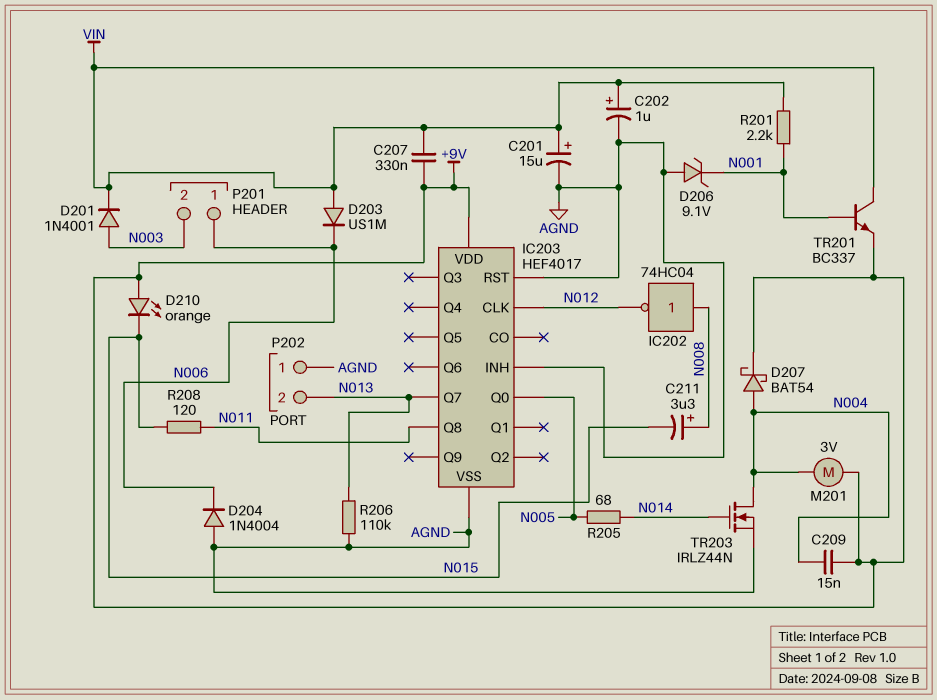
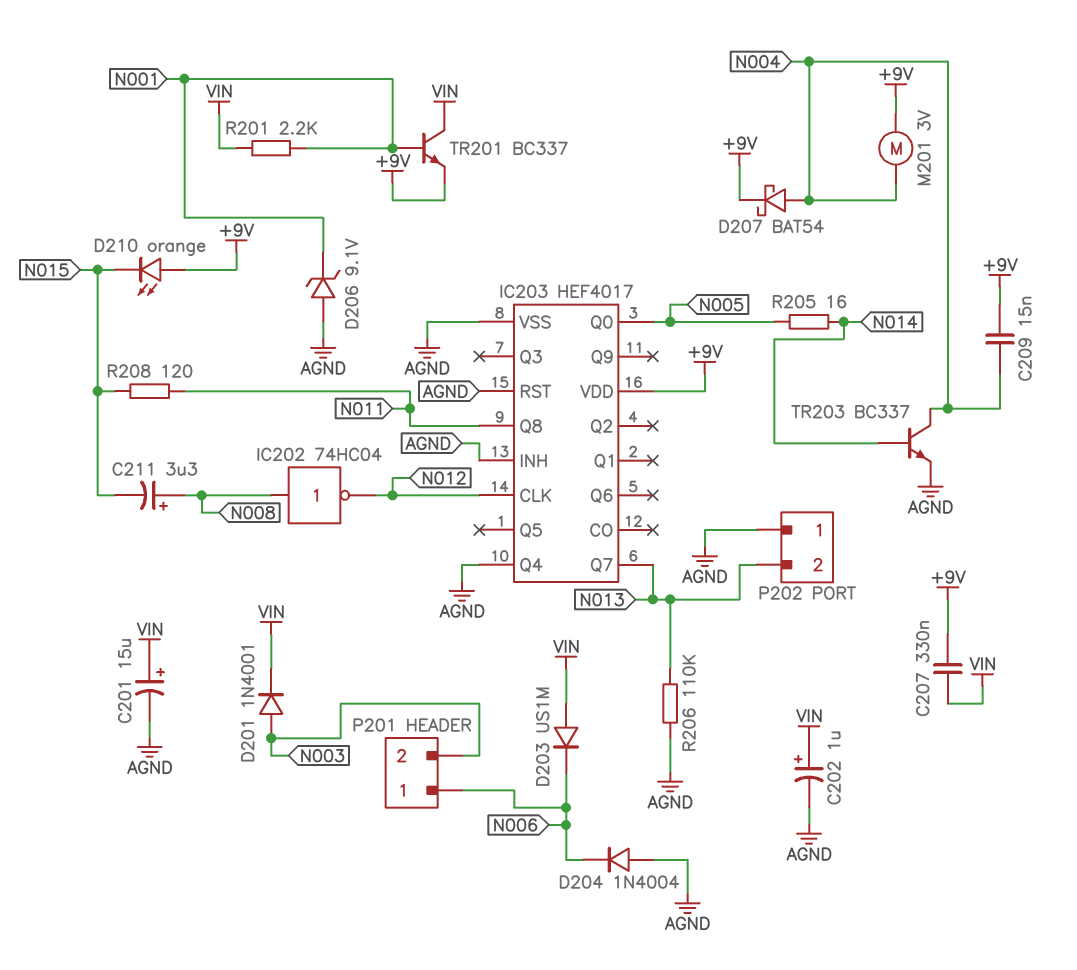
IC203 pin Q4: none -> AGND
R205: 68 (N005, N014) -> 16 (N005, N014)
TR203: NMOS IRLZ44N (G N014, D N004, S AGND) -> NPN BC337 (B N014, C N004, E AGND)

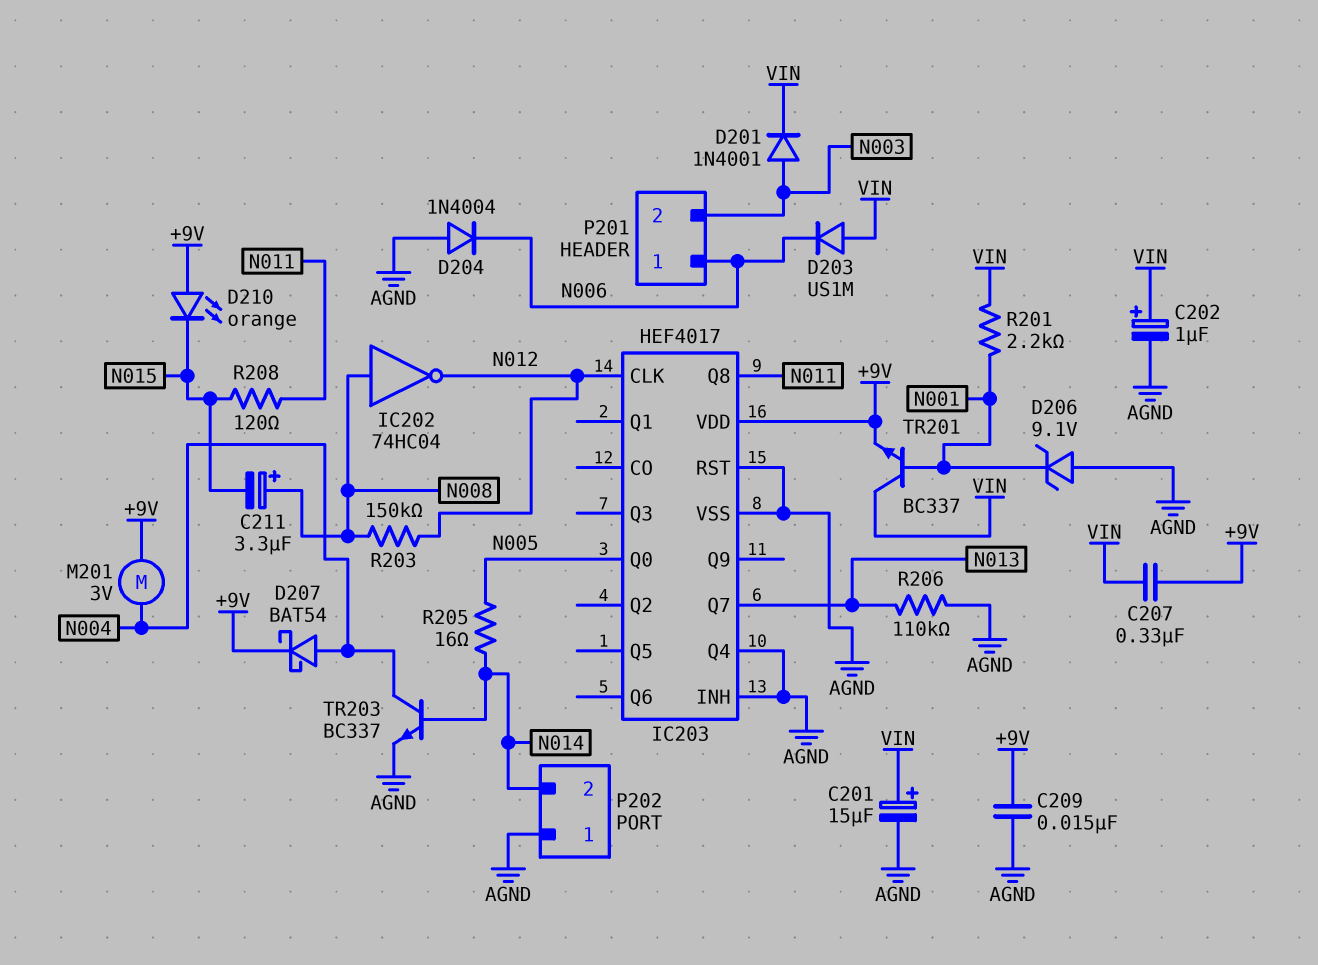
C209: 15nF (+9V, N004) -> 15nF (+9V, AGND)
P202 pin 2: N013 -> N014
R203: none -> 150k (N008, N012)

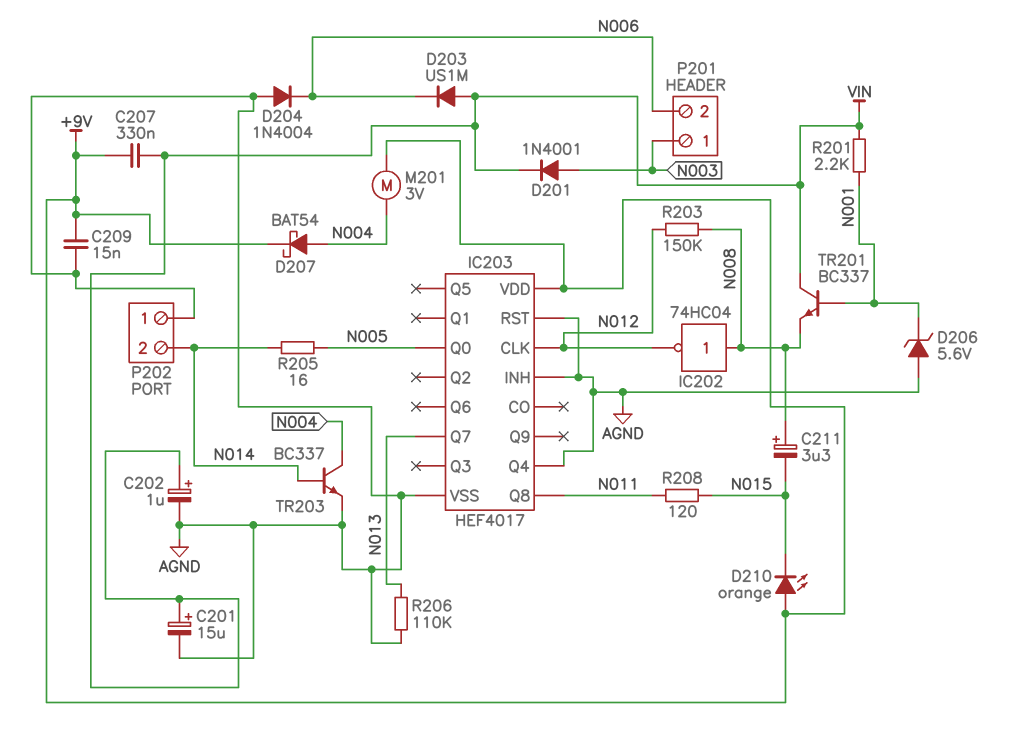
D206: zener 9.1V (A AGND, K N001) -> zener 5.6V (A AGND, K N001)
P201 pin 1: N006 -> N003
P201 pin 2: N003 -> N006
TR201: NPN BC337 (B N001, C VIN, E +9V) -> NPN BC337 (B N001, C VIN, E N008)

